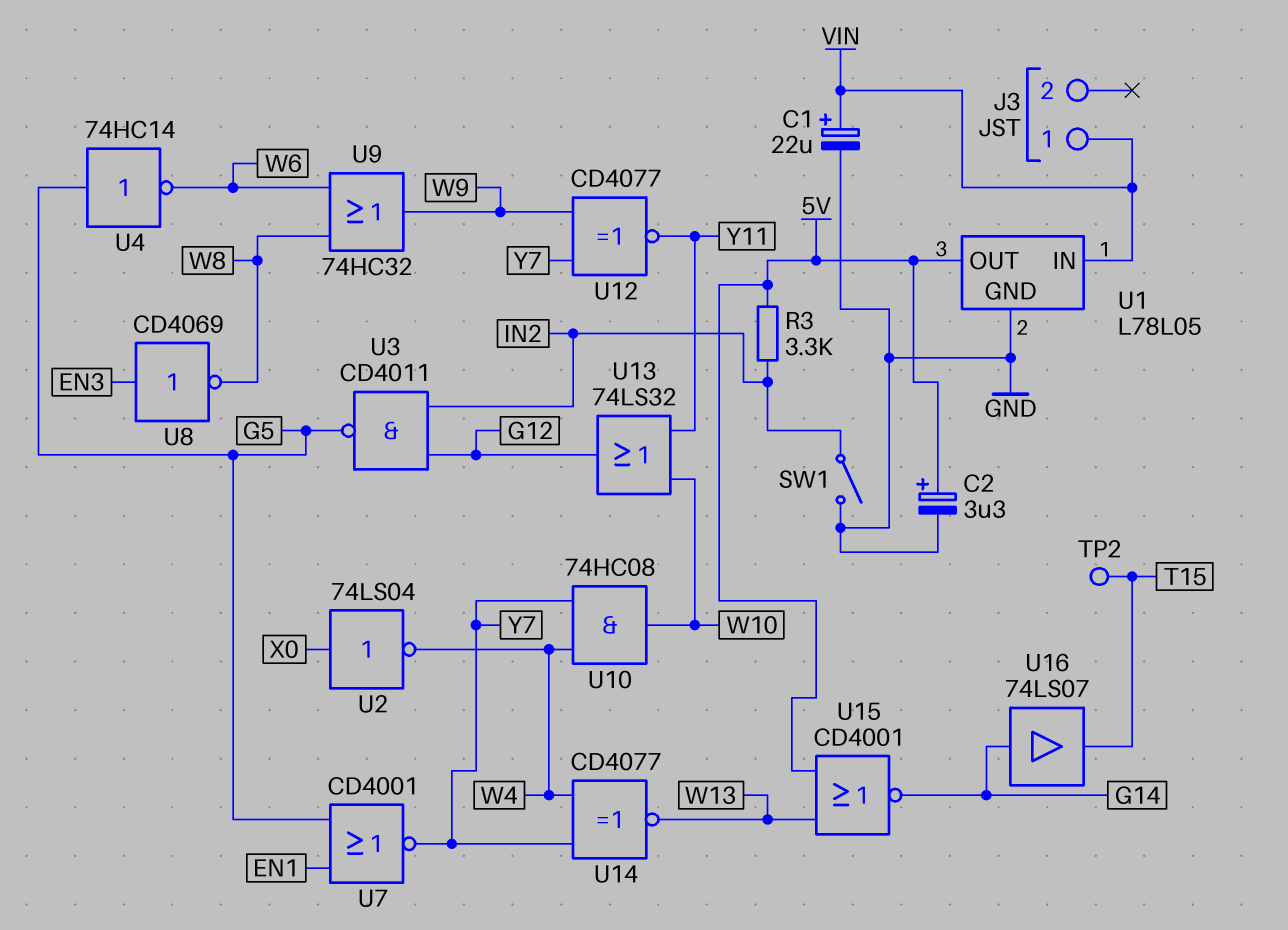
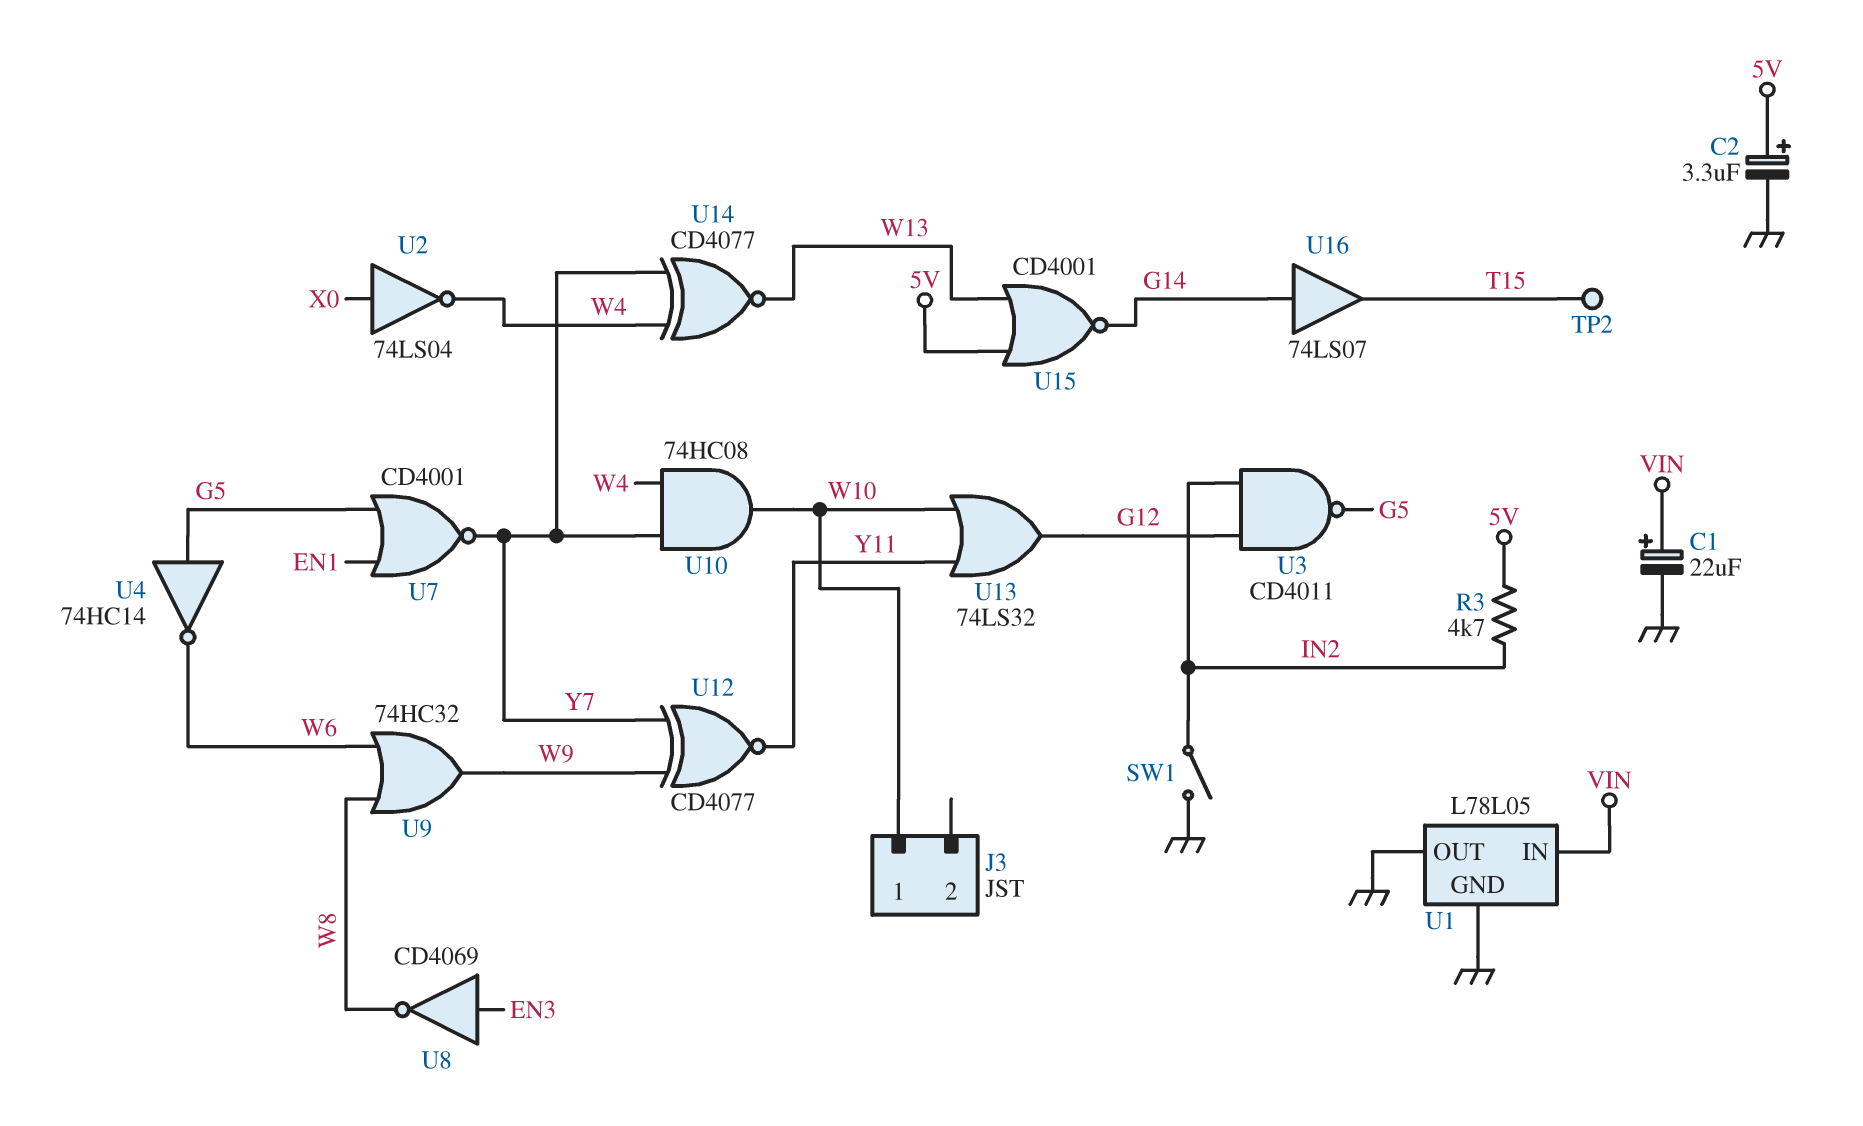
J3 pin 1: VIN -> W10
R3: 3.3k (5V, IN2) -> 4.7k (5V, IN2)
U1 pin OUT: 5V -> GND

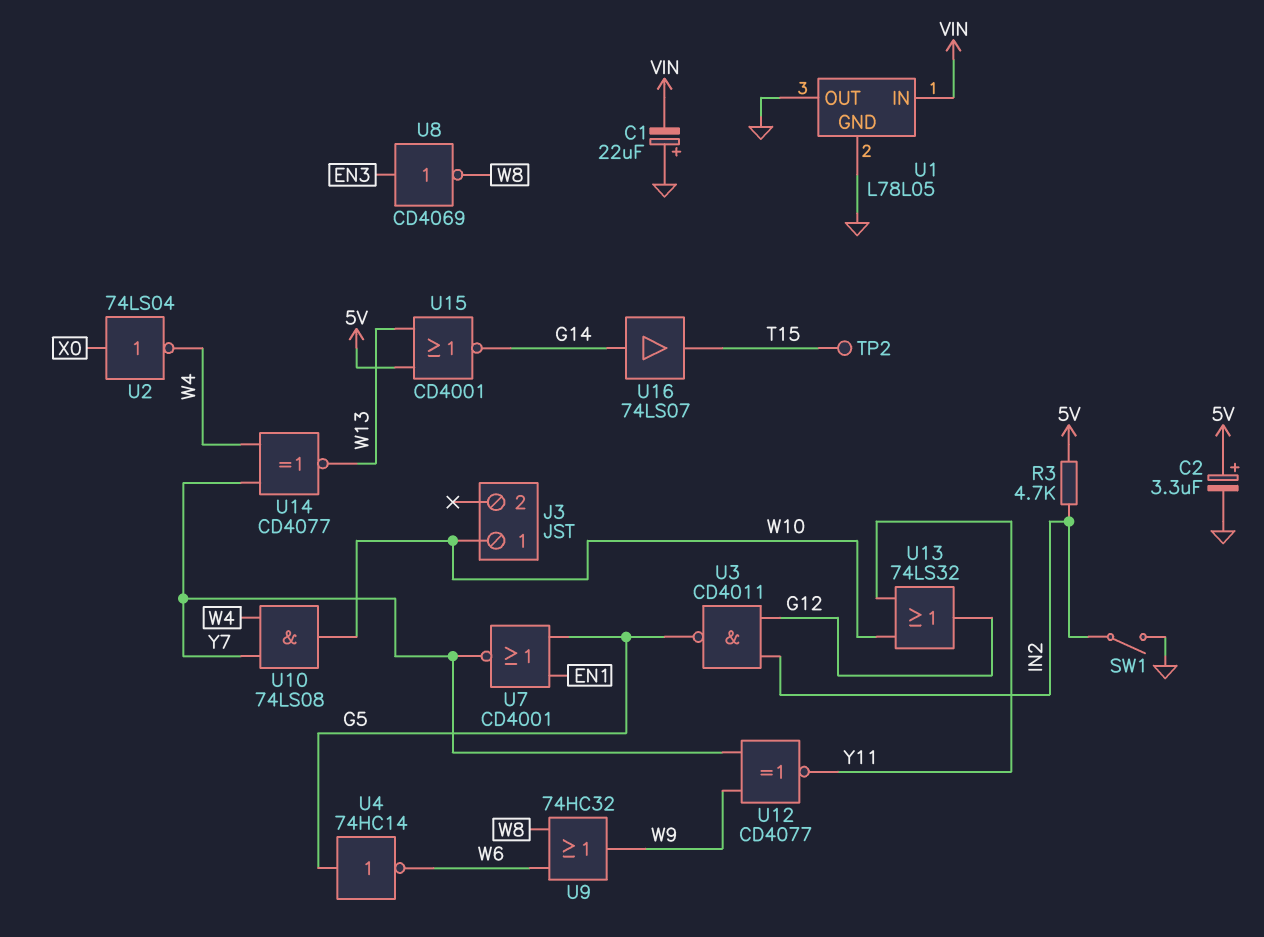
C1: 22uF (plus VIN, minus GND) -> 22uF (plus GND, minus VIN)
U10: AND 74HC08 (in W4, in Y7, out W10) -> AND 74LS08 (in W4, in Y7, out W10)

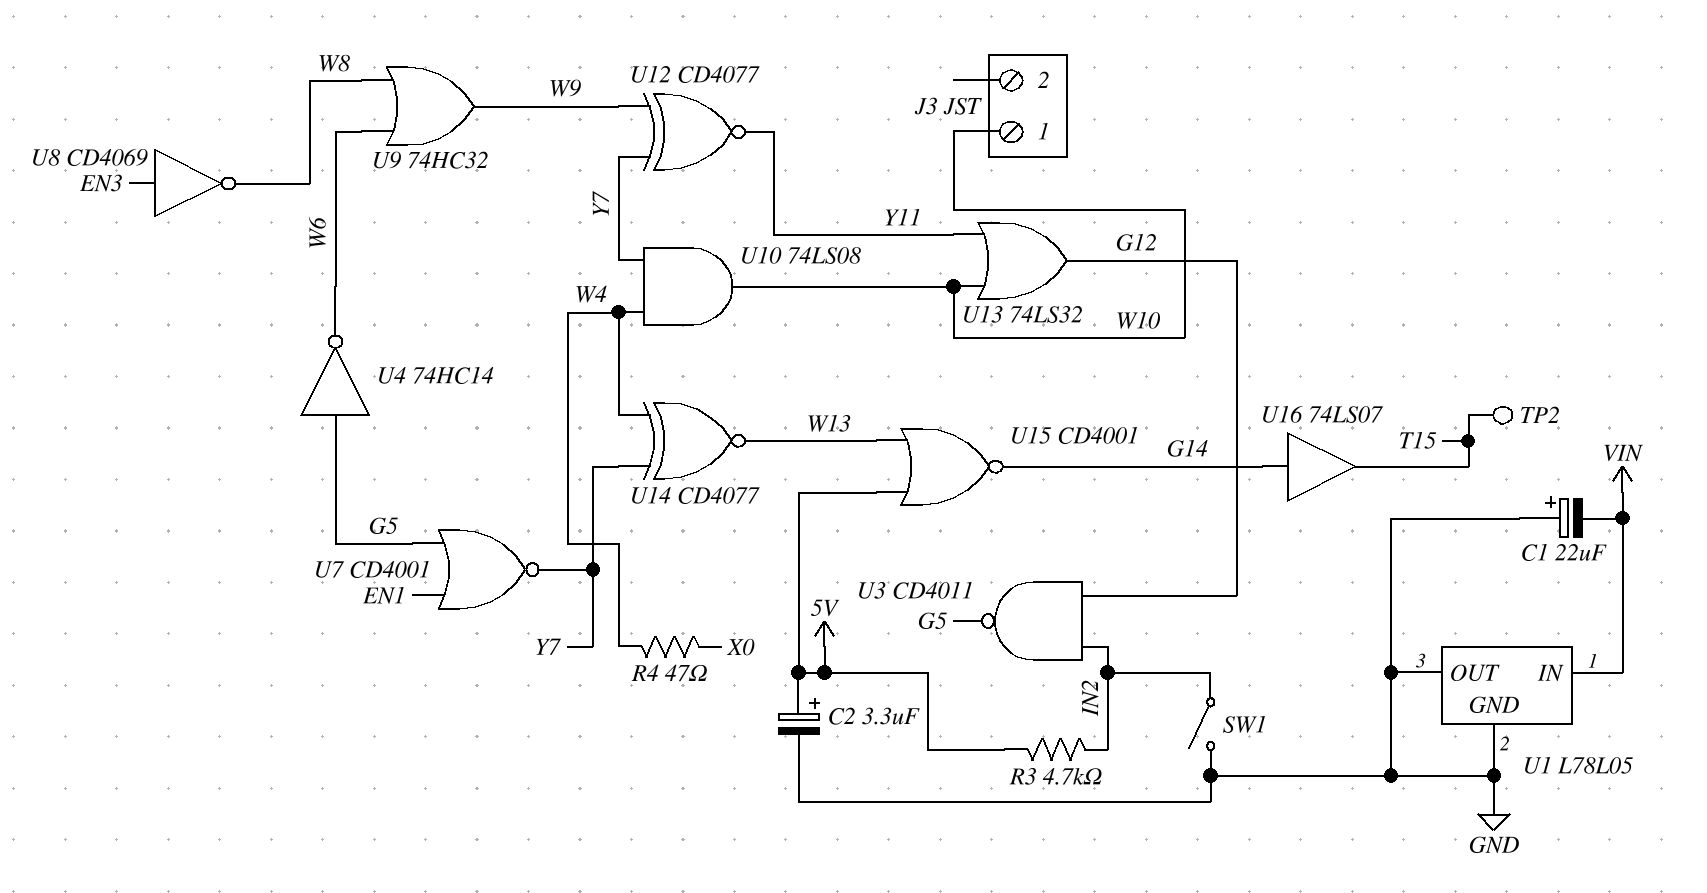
R4: none -> 47 (W4, X0)
U2: NOT 74LS04 (in X0, out W4) -> none

